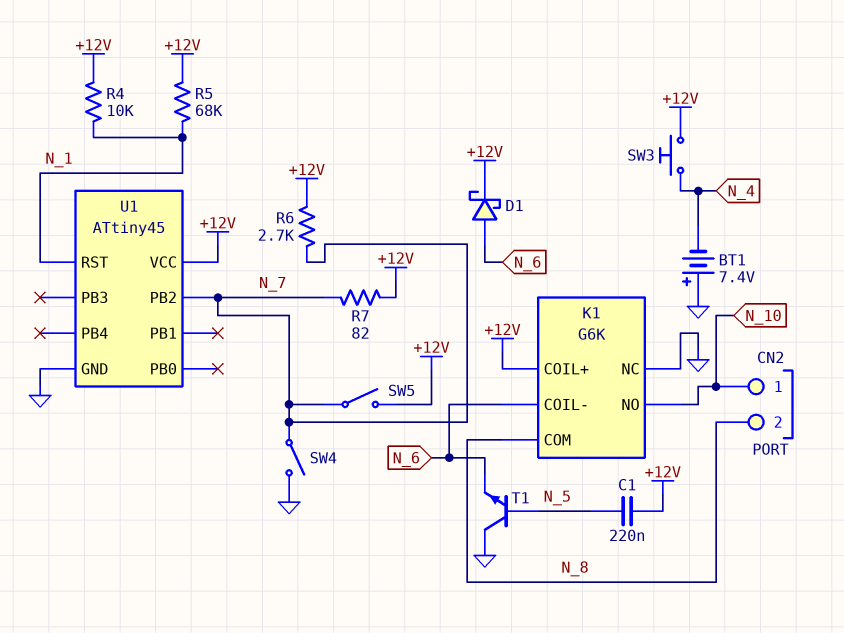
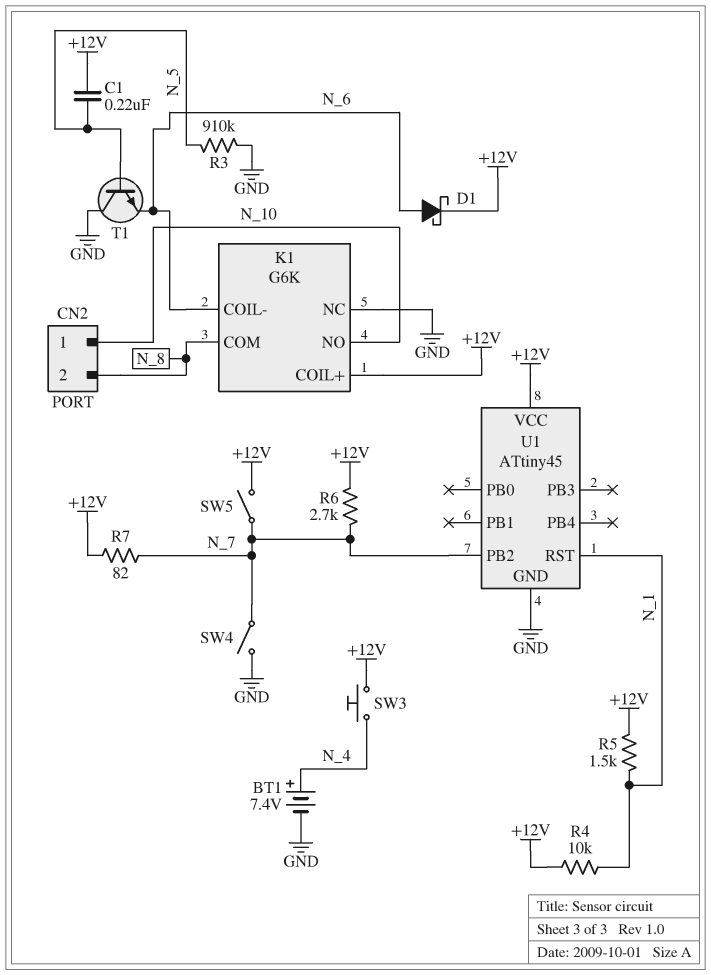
BT1: 7.4V (plus GND, minus N_4) -> 7.4V (plus N_4, minus GND)
R3: none -> 910k (GND, N_5)
R5: 68k (+12V, N_1) -> 1.5k (+12V, N_1)

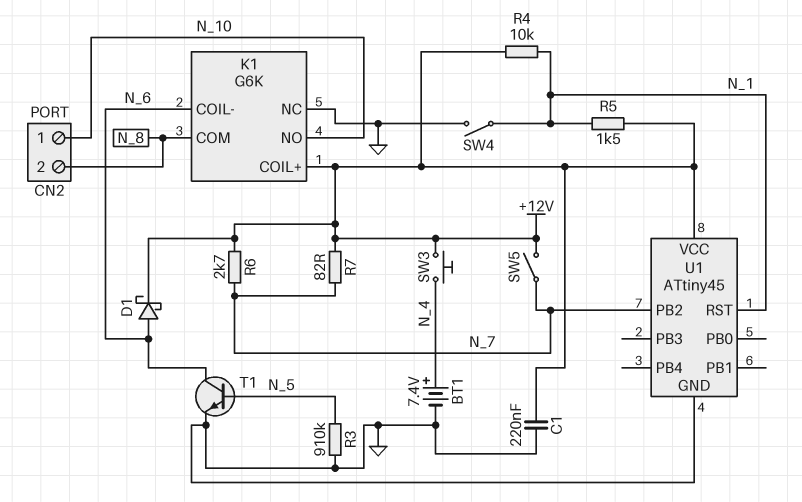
C1: 220nF (+12V, N_5) -> 220nF (+12V, GND)
SW4: switch (GND, N_7) -> switch (GND, N_1)
T1: NPN (B N_5, C GND, E N_6) -> NPN (B N_5, C N_6, E GND)

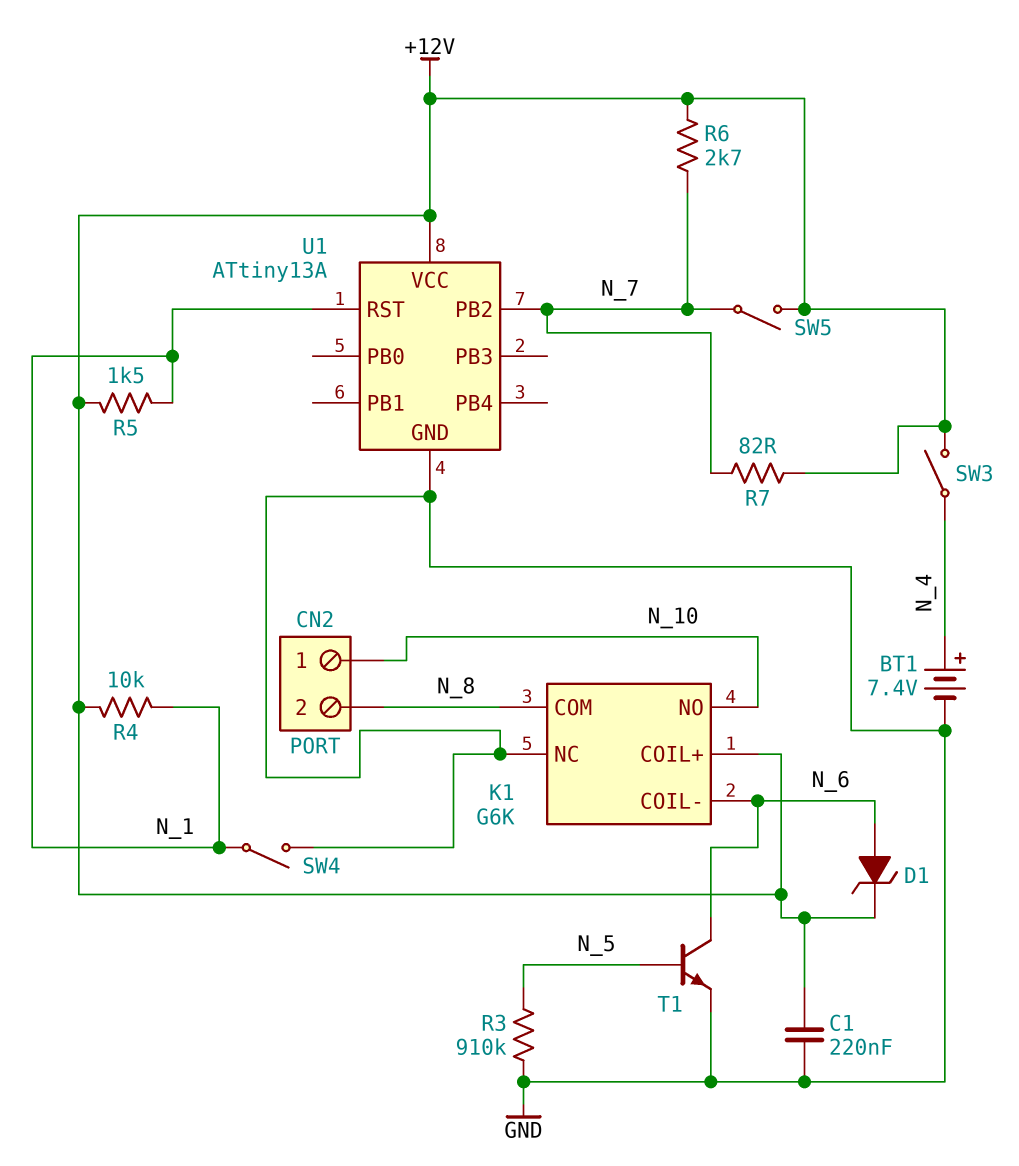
D1: schottky (A N_6, K +12V) -> zener (A N_6, K +12V)
SW3: button (+12V, N_4) -> switch (+12V, N_4)
U1: ATtiny45 -> ATtiny13A

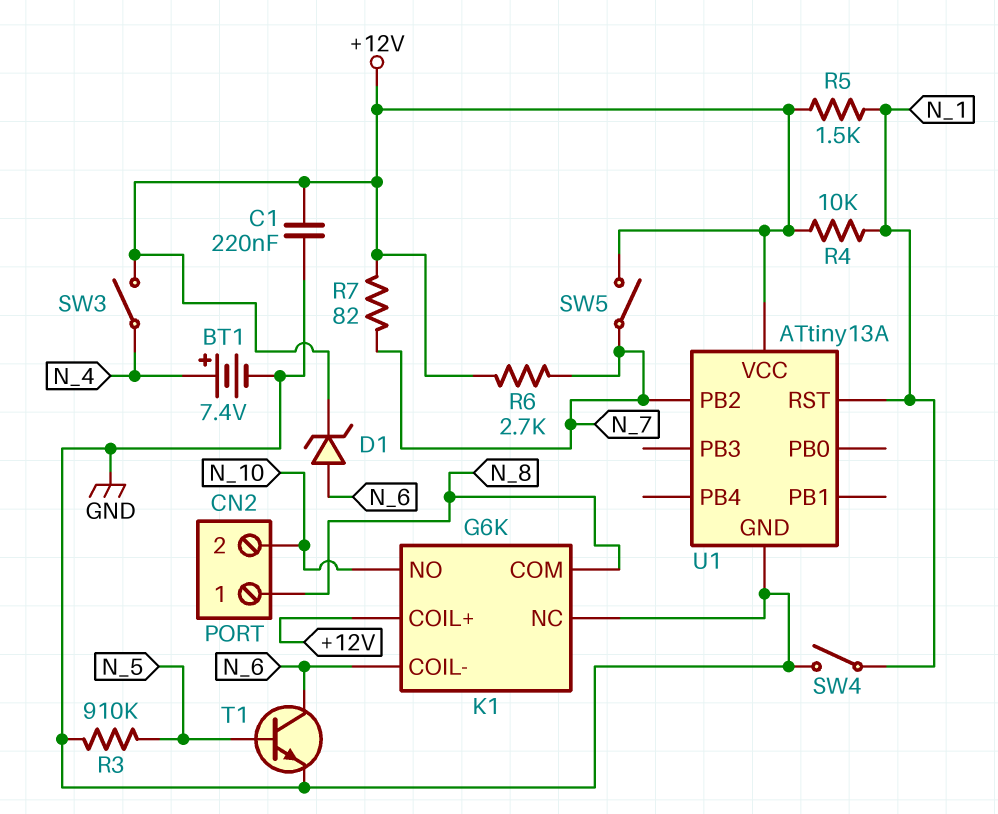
CN2 pin 1: N_10 -> N_8
CN2 pin 2: N_8 -> N_10

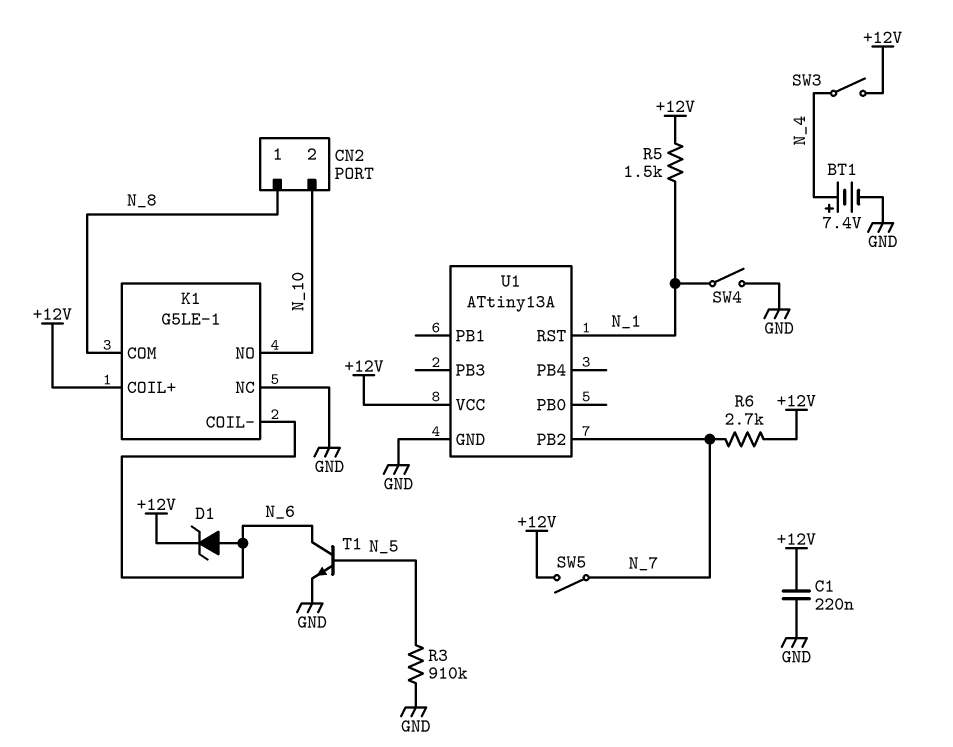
K1: G6K -> G5LE-1
R4: 10k (+12V, N_1) -> none
R7: 82 (+12V, N_7) -> none

